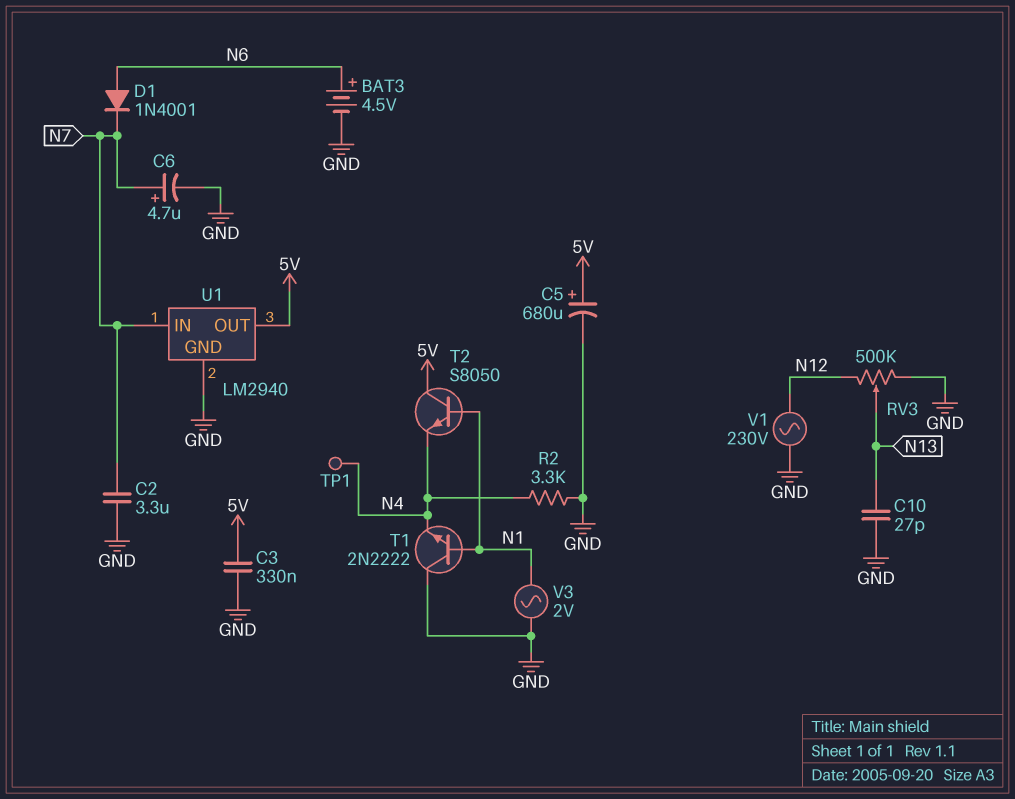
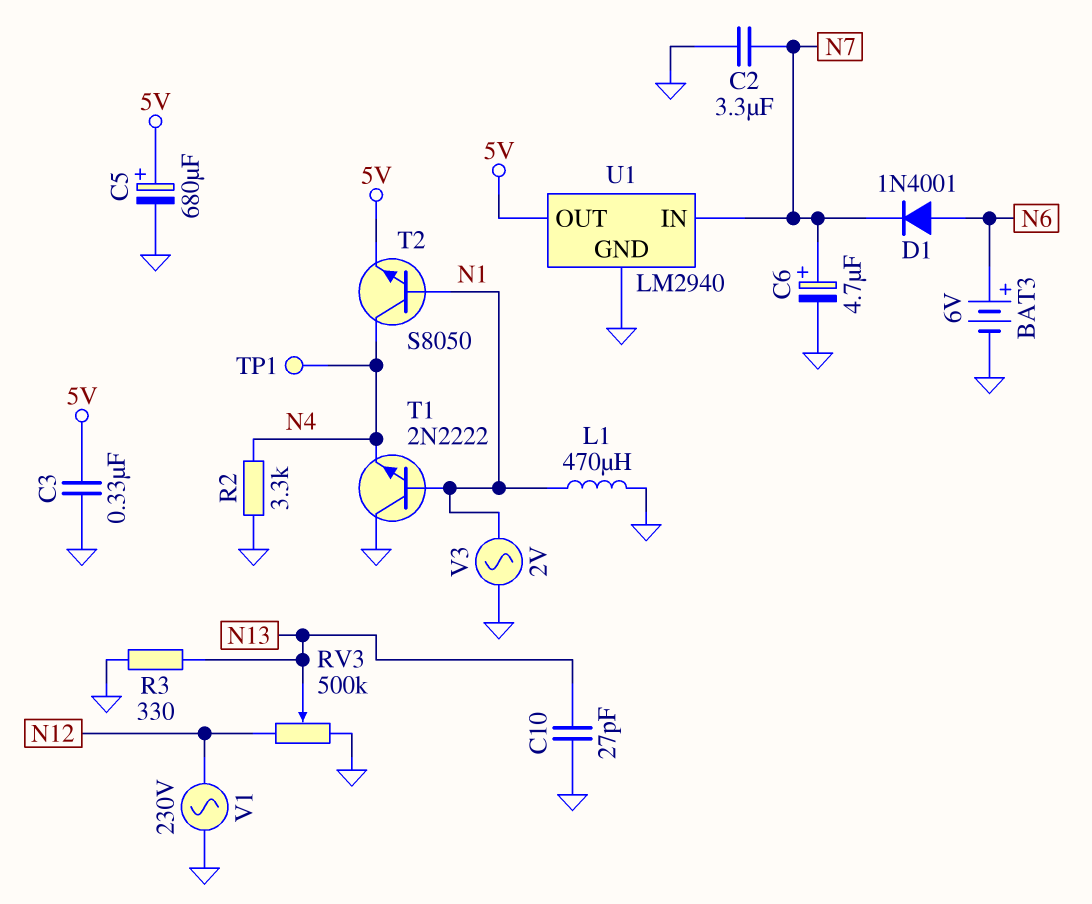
BAT3: 4.5V (plus N6, minus GND) -> 6V (plus N6, minus GND)
L1: none -> 470uH (GND, N1)
R3: none -> 330 (GND, N13)
T2: NPN S8050 (B N1, C 5V, E N4) -> NPN S8050 (B N1, C N4, E 5V)

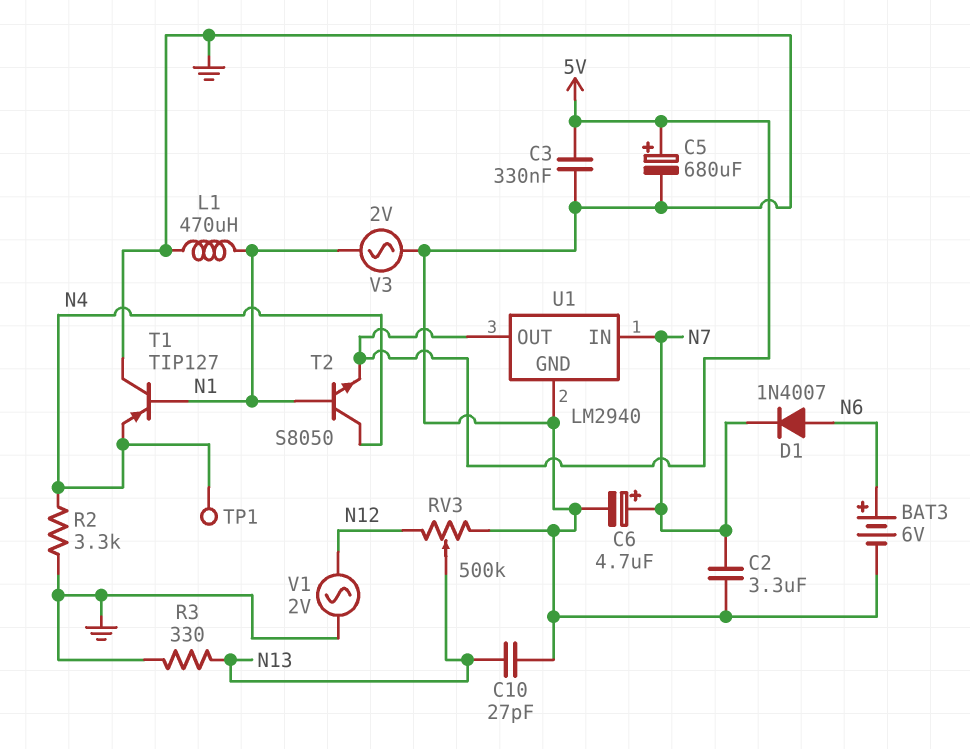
D1: diode 1N4001 (A N6, K N7) -> diode 1N4007 (A N6, K N7)
T1: NPN 2N2222 (B N1, C GND, E N4) -> PNP TIP127 (B N1, C GND, E N4)
V1: AC 230V (GND, N12) -> AC 2V (GND, N12)

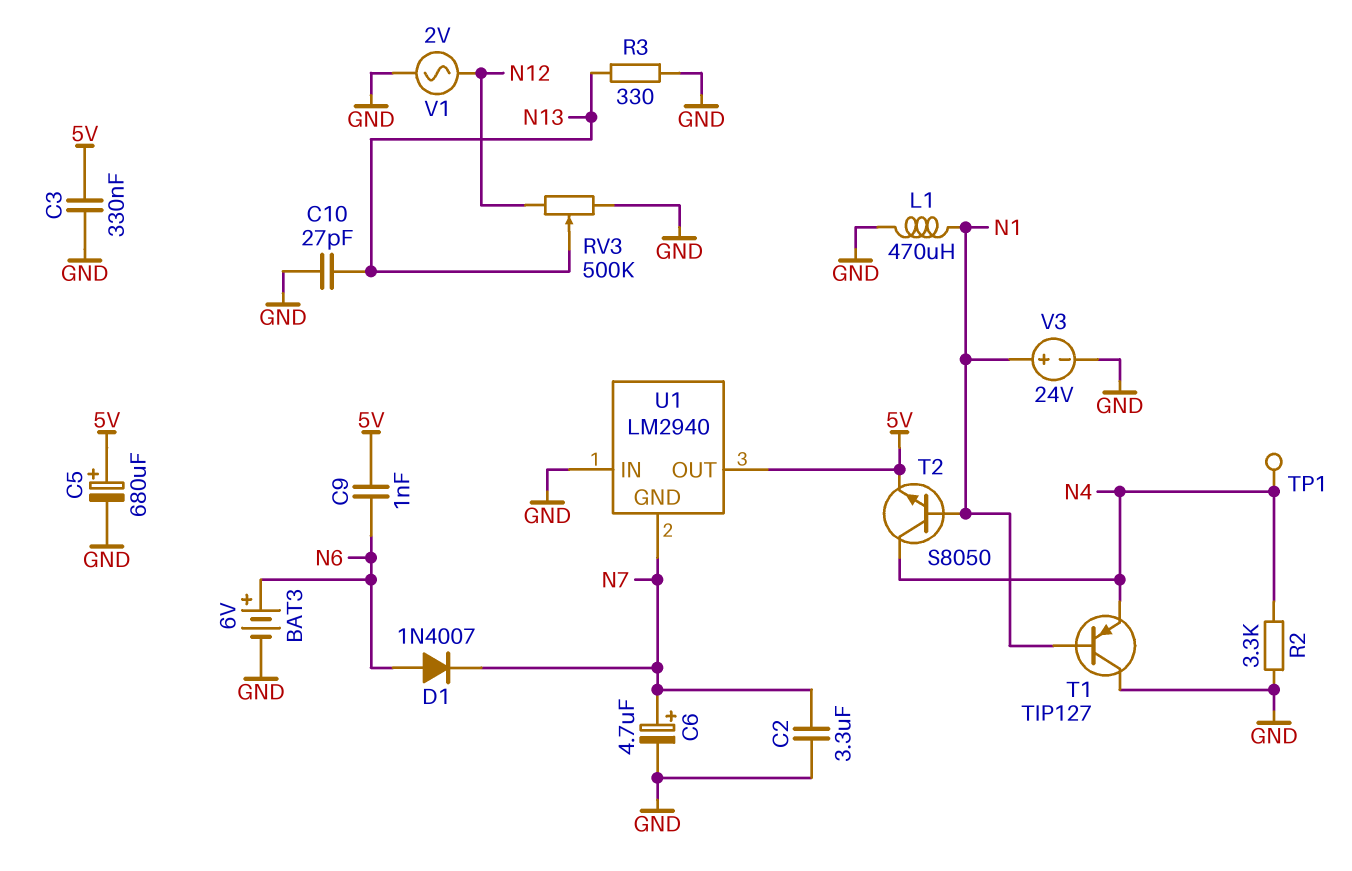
C9: none -> 1nF (5V, N6)
U1 pin GND: GND -> N7
U1 pin IN: N7 -> GND
V3: AC 2V (GND, N1) -> 24V (plus N1, minus GND)

